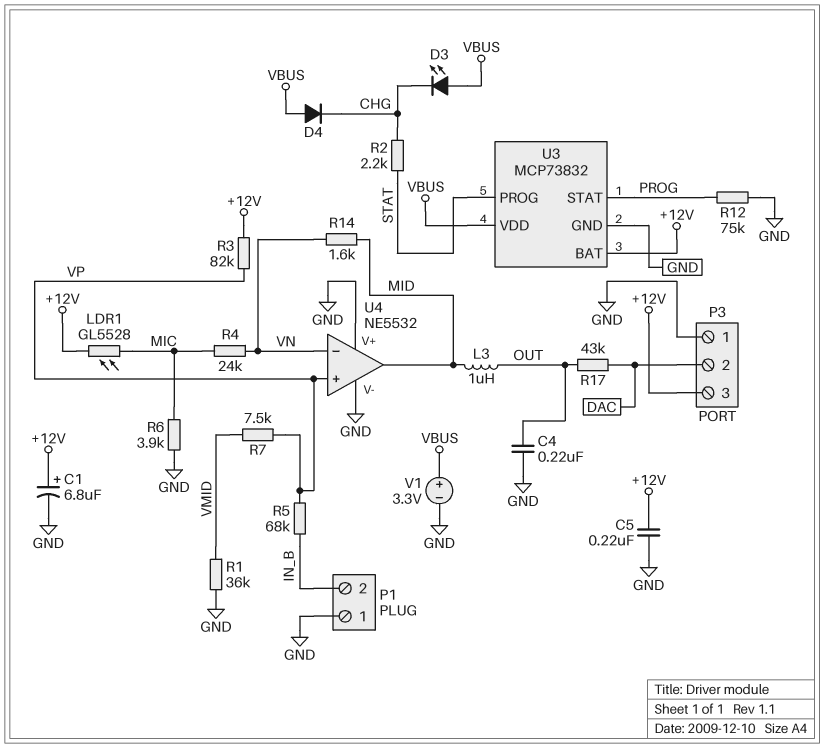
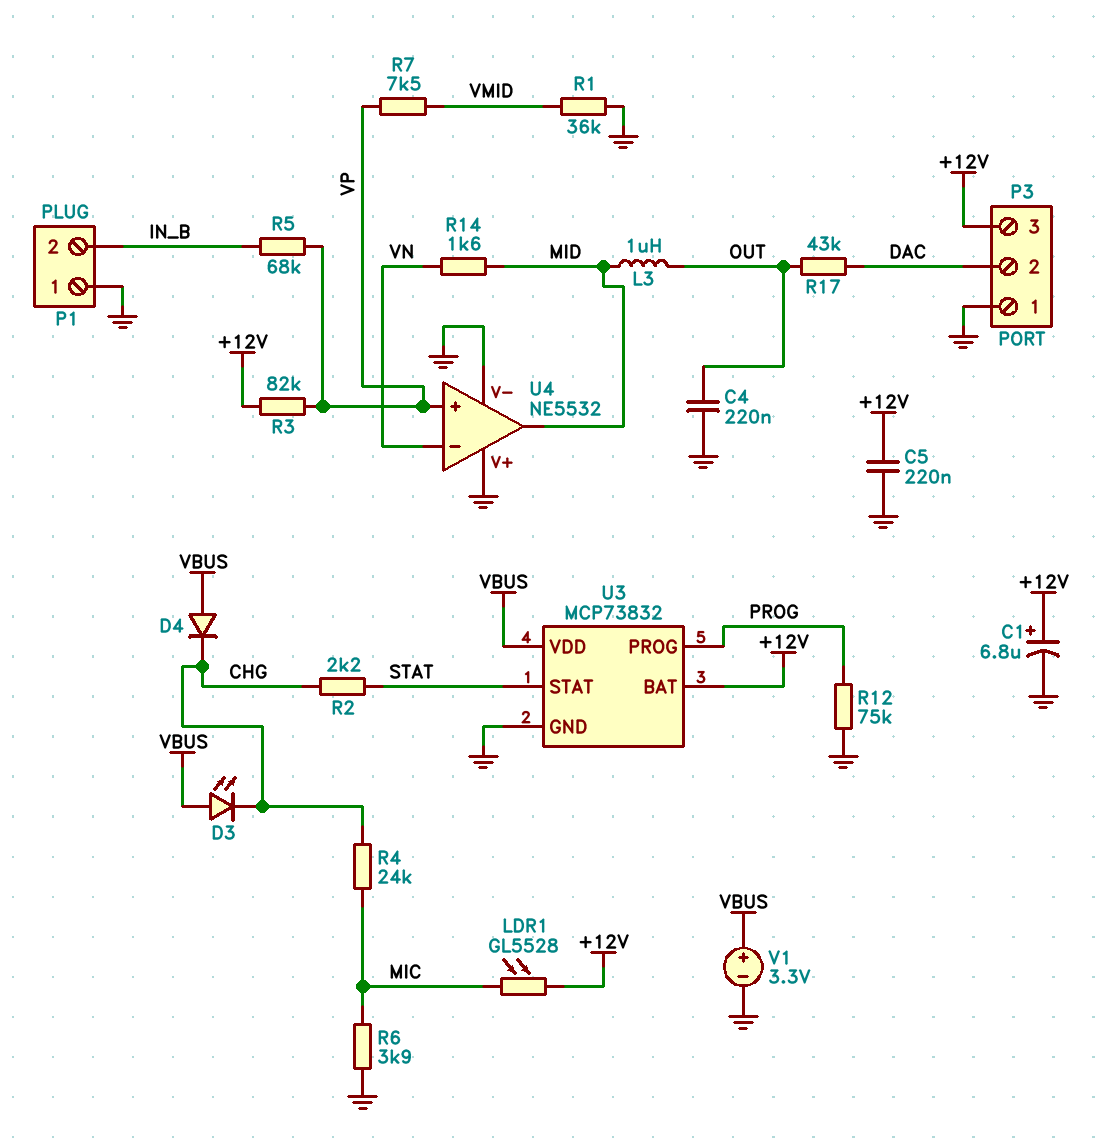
R4: 24k (MIC, VN) -> 24k (CHG, MIC)
U3 pin PROG: STAT -> PROG
U3 pin STAT: PROG -> STAT

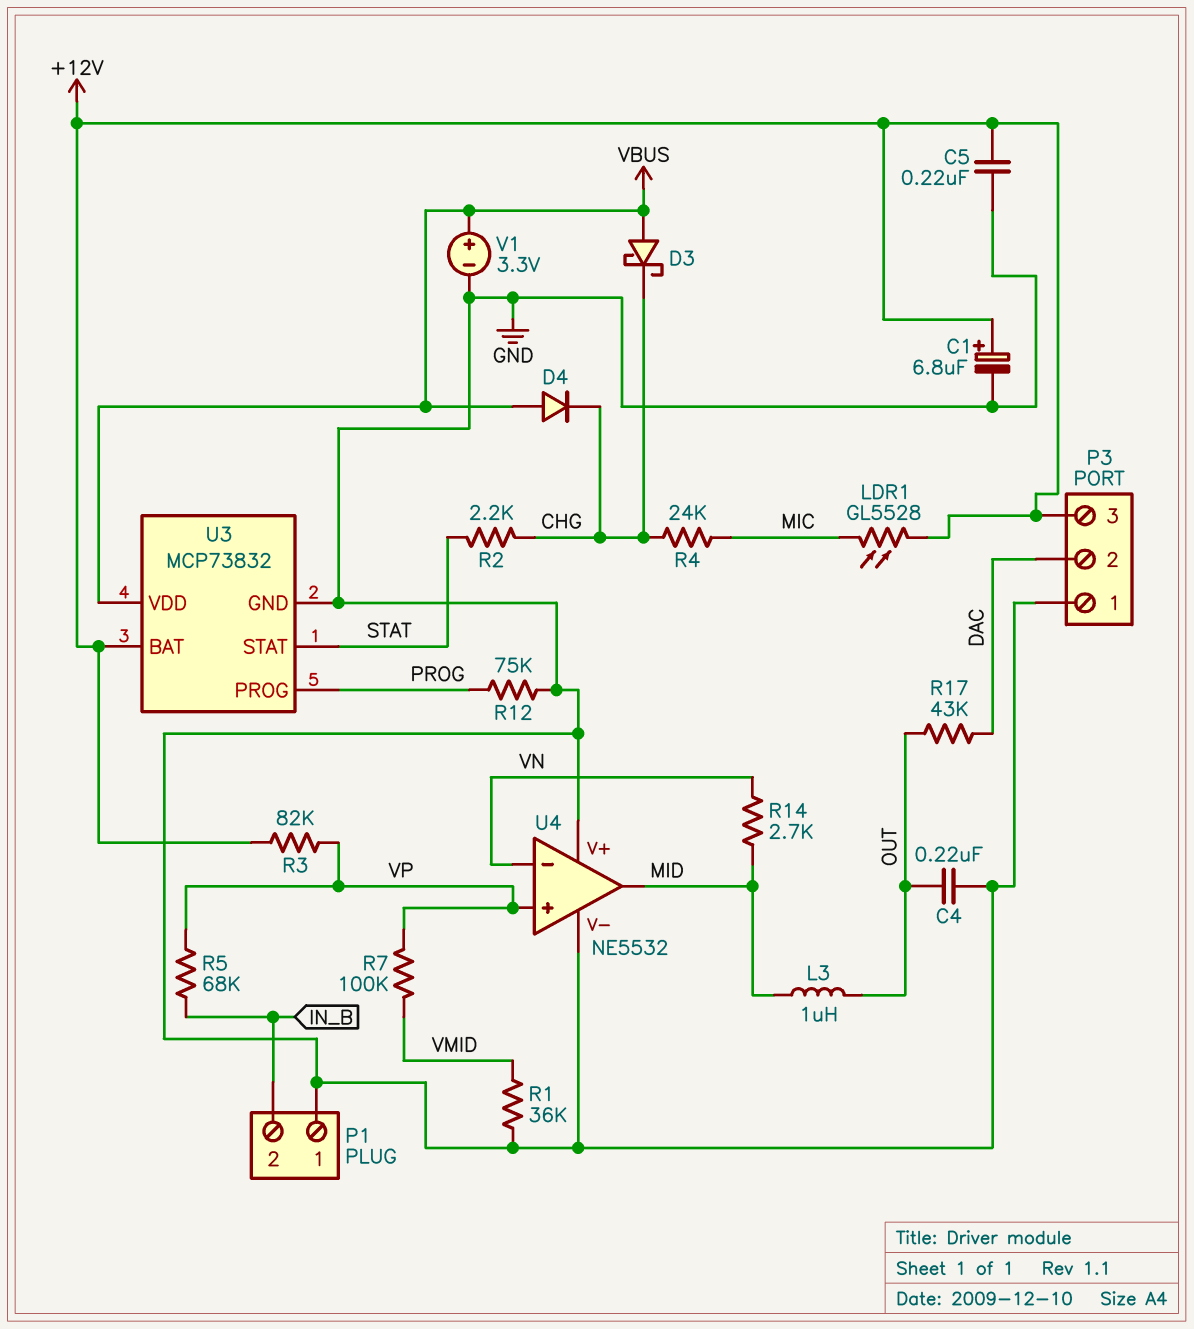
D3: LED (A VBUS, K CHG) -> schottky (A VBUS, K CHG)
R6: 3.9k (GND, MIC) -> none
R7: 7.5k (VMID, VP) -> 100k (VMID, VP)
R14: 1.6k (MID, VN) -> 2.7k (MID, VN)

